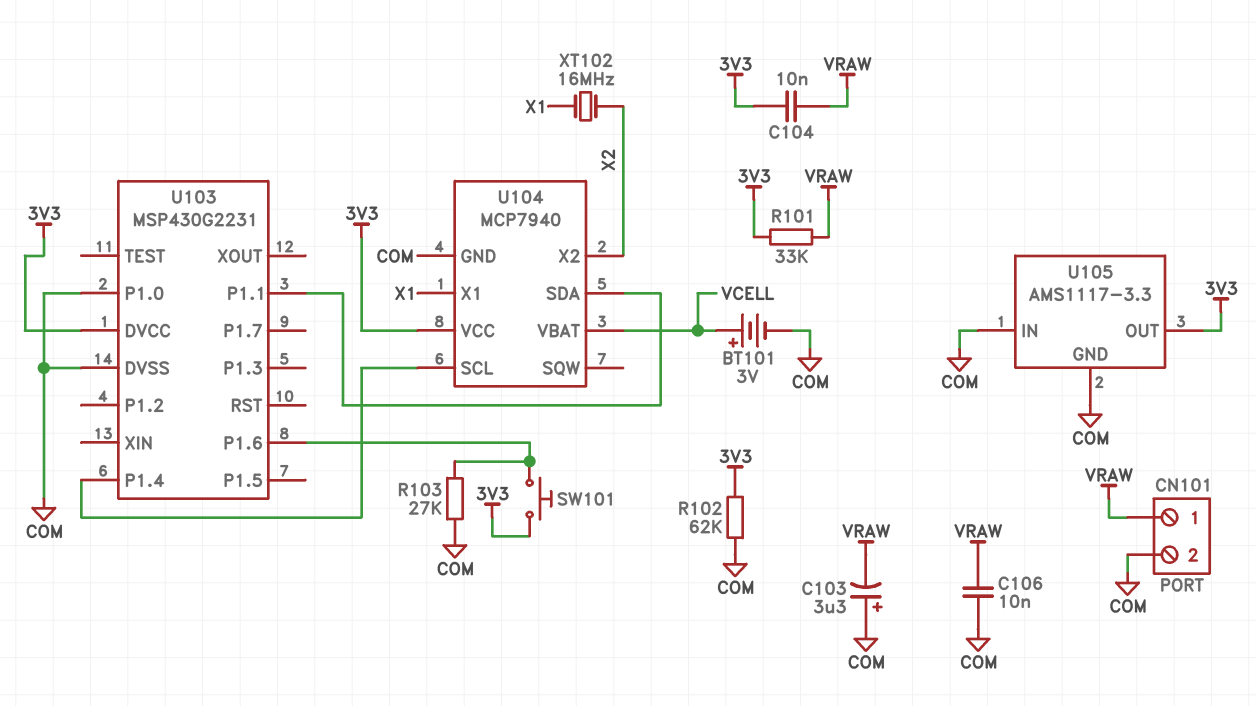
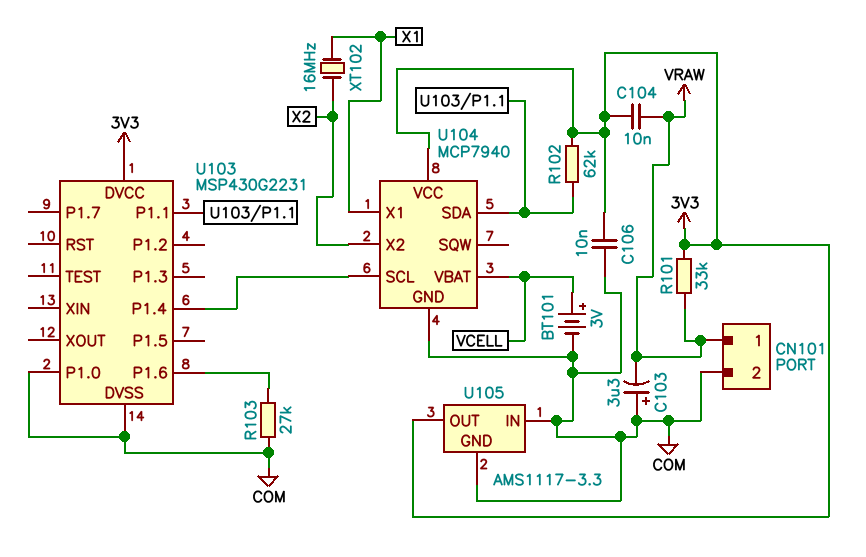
C106: 10nF (COM, VRAW) -> 10nF (3V3, COM)
R102: 62k (3V3, COM) -> 62k (3V3, U103/P1.1)
SW101: button (3V3, U103/P1.6) -> none

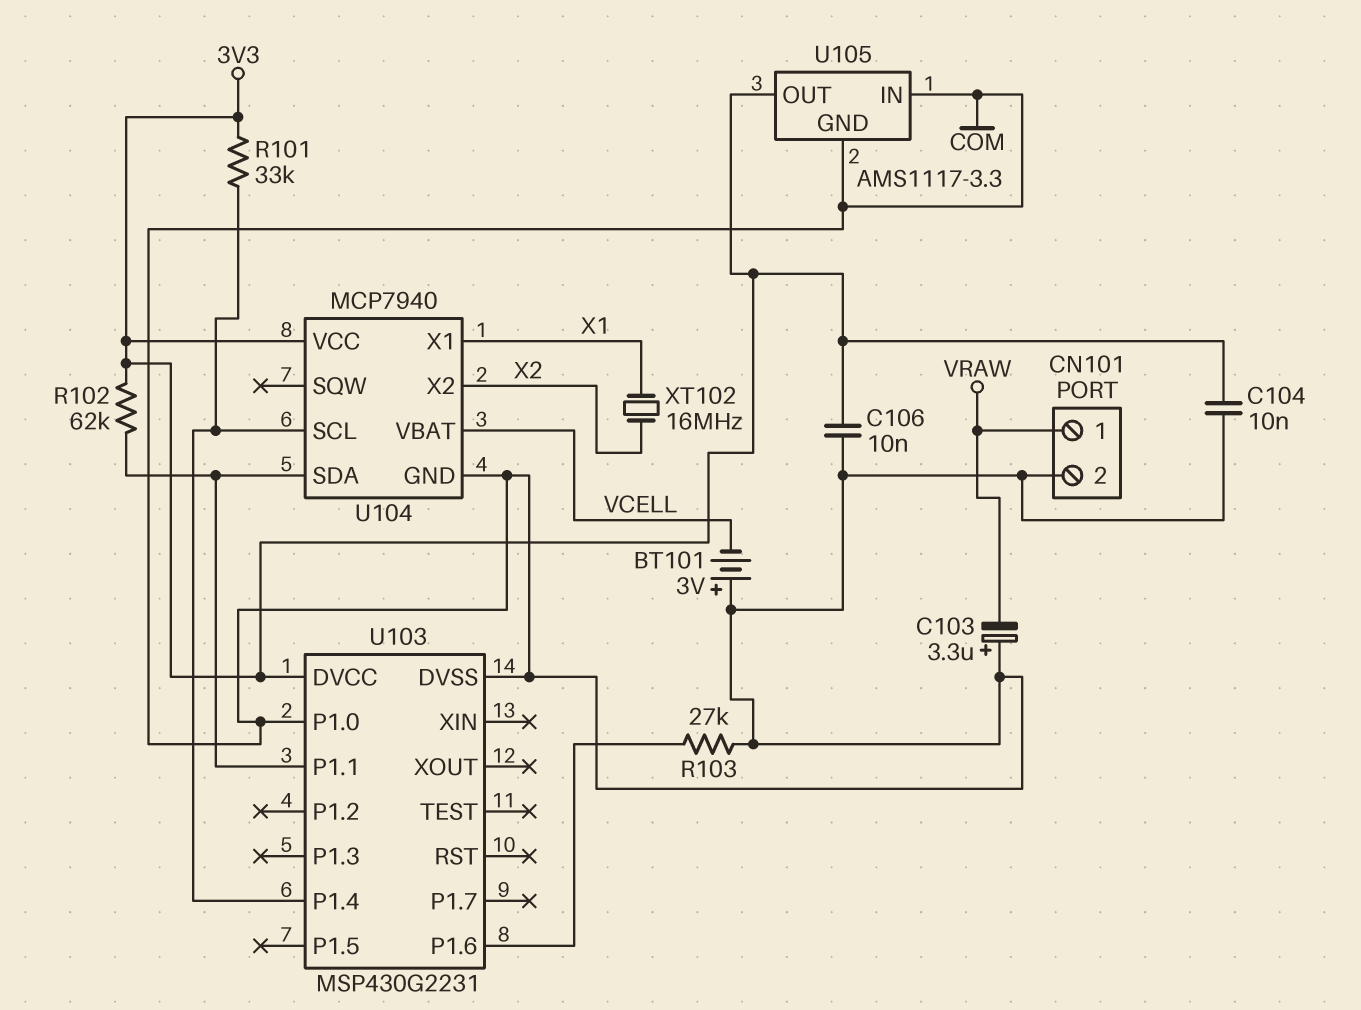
BT101: 3V (plus VCELL, minus COM) -> 3V (plus COM, minus VCELL)
C104: 10nF (3V3, VRAW) -> 10nF (3V3, COM)
R101: 33k (3V3, VRAW) -> 33k (3V3, U103/P1.4)

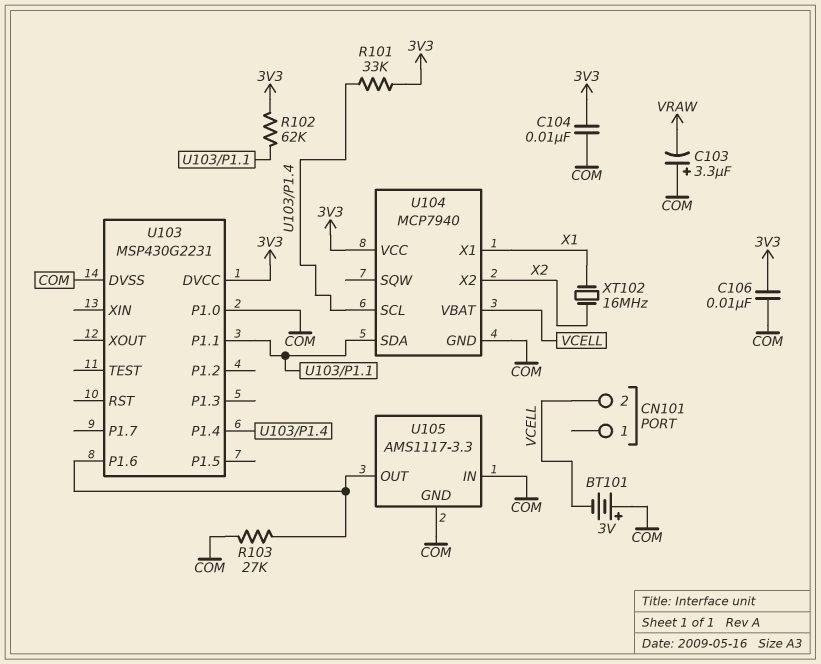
CN101 pin 1: VRAW -> none
CN101 pin 2: COM -> VCELL
U105 pin OUT: 3V3 -> U103/P1.6

